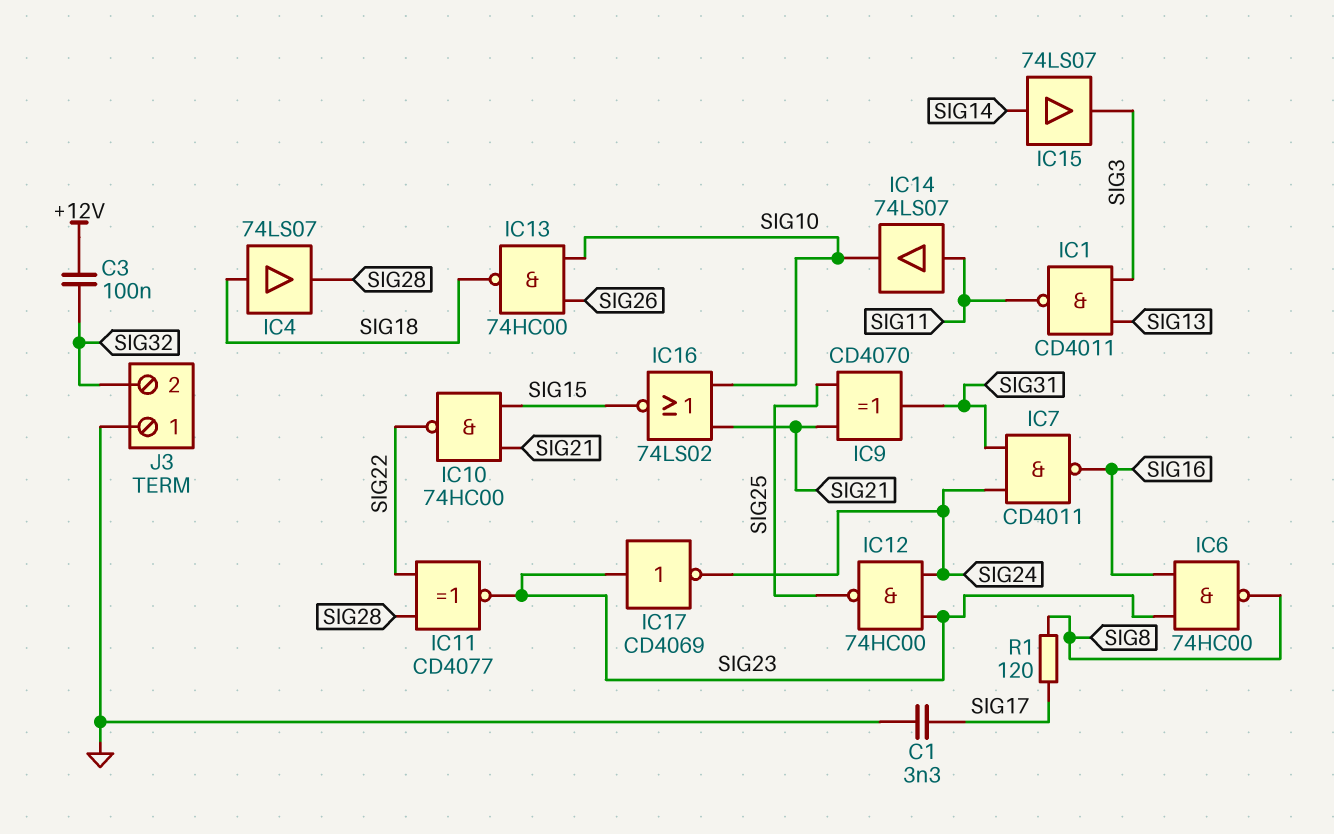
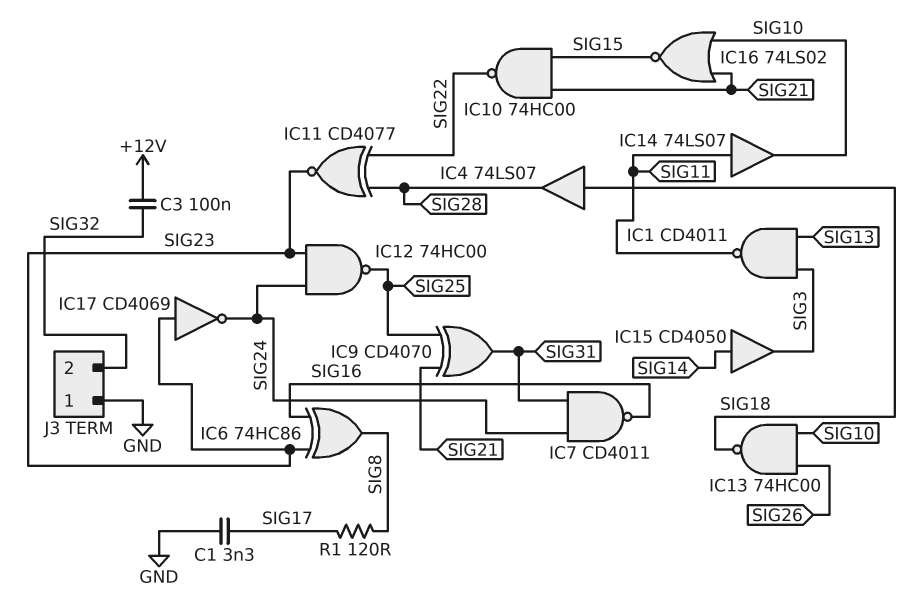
IC6: NAND 74HC00 (in SIG16, in SIG23, out SIG8) -> XOR 74HC86 (in SIG16, in SIG23, out SIG8)
IC15: buffer 74LS07 (in SIG14, out SIG3) -> buffer CD4050 (in SIG14, out SIG3)

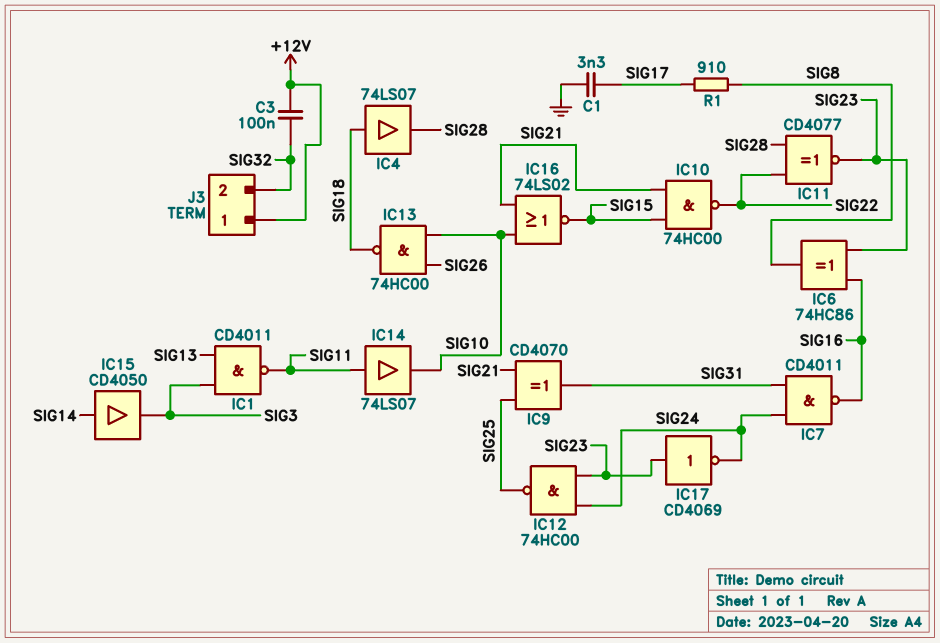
J3 pin 1: GND -> +12V
R1: 120 (SIG8, SIG17) -> 910 (SIG8, SIG17)

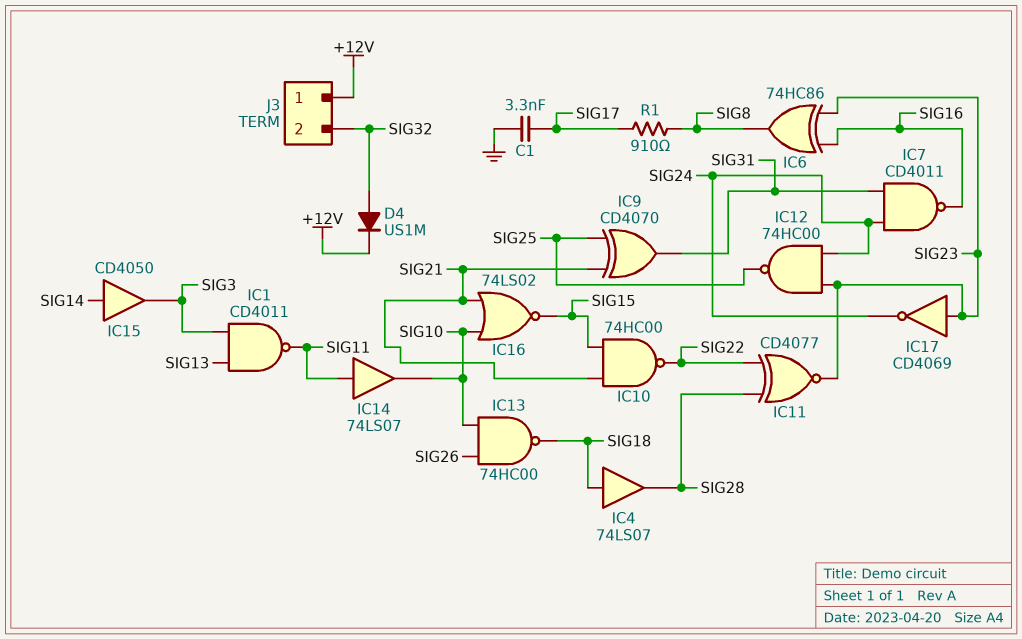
C3: 100nF (+12V, SIG32) -> none
D4: none -> diode US1M (A SIG32, K +12V)

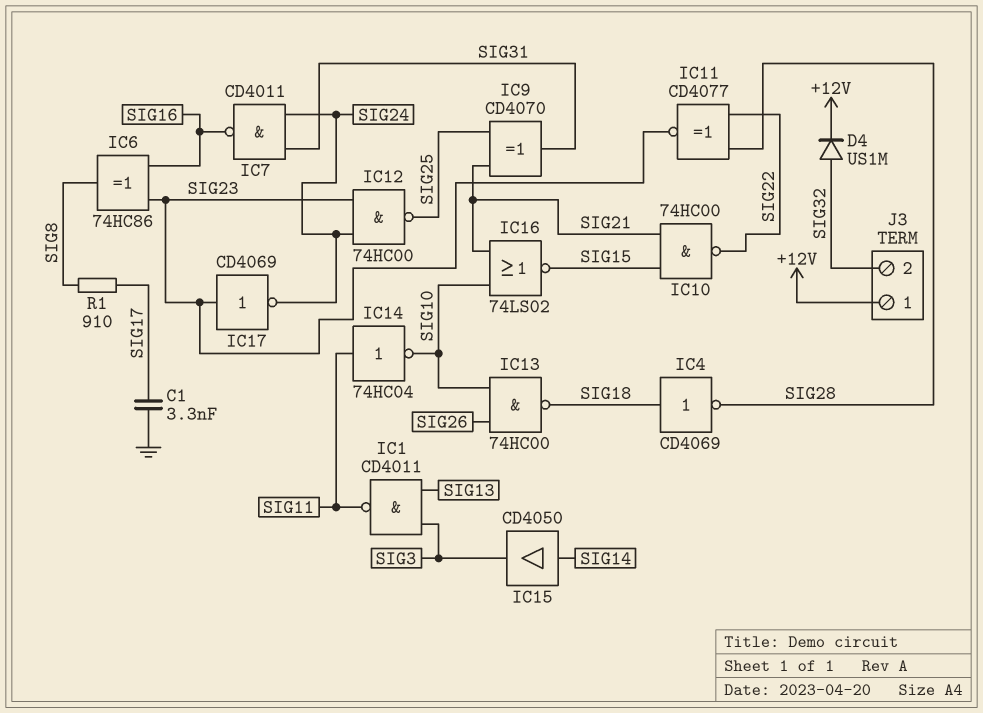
IC4: buffer 74LS07 (in SIG18, out SIG28) -> NOT CD4069 (in SIG18, out SIG28)
IC14: buffer 74LS07 (in SIG11, out SIG10) -> NOT 74HC04 (in SIG11, out SIG10)

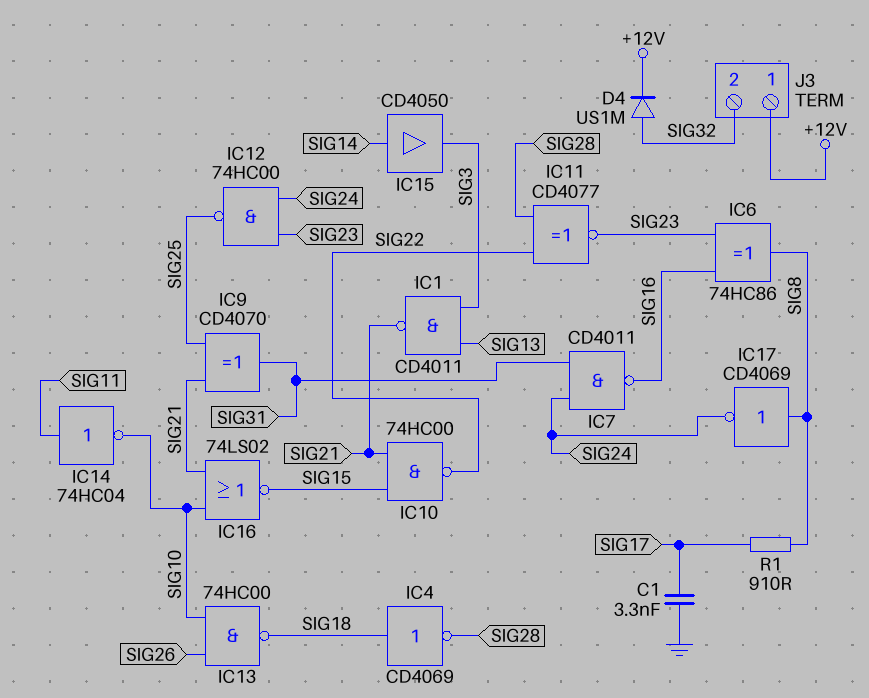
IC1: NAND CD4011 (in SIG3, in SIG13, out SIG11) -> NAND CD4011 (in SIG3, in SIG13, out SIG21)
IC17: NOT CD4069 (in SIG23, out SIG24) -> NOT CD4069 (in SIG8, out SIG24)

